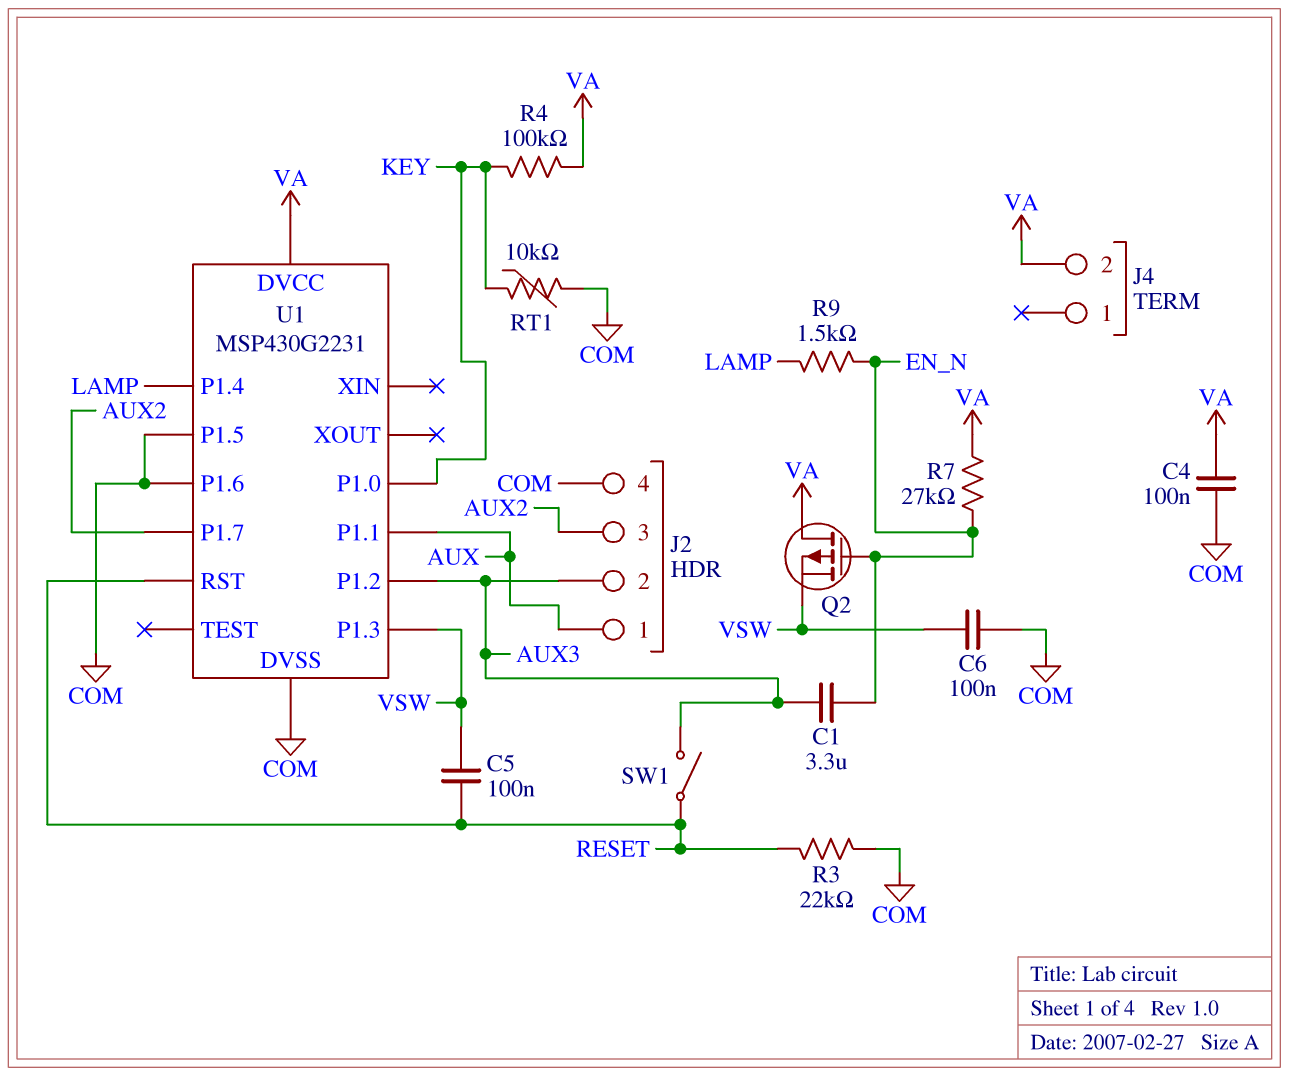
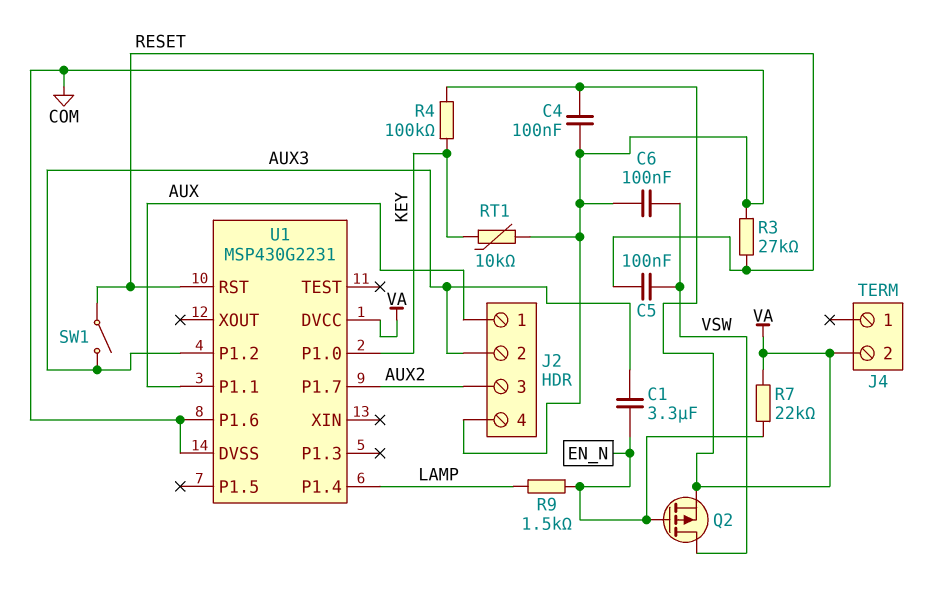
Q2: PMOS (G EN_N, D VA, S VSW) -> PMOS (G EN_N, D VSW, S VA)
R3: 22k (COM, RESET) -> 27k (COM, RESET)
R7: 27k (EN_N, VA) -> 22k (EN_N, VA)
U1 pin P1.3: VSW -> none
U1 pin P1.5: COM -> none

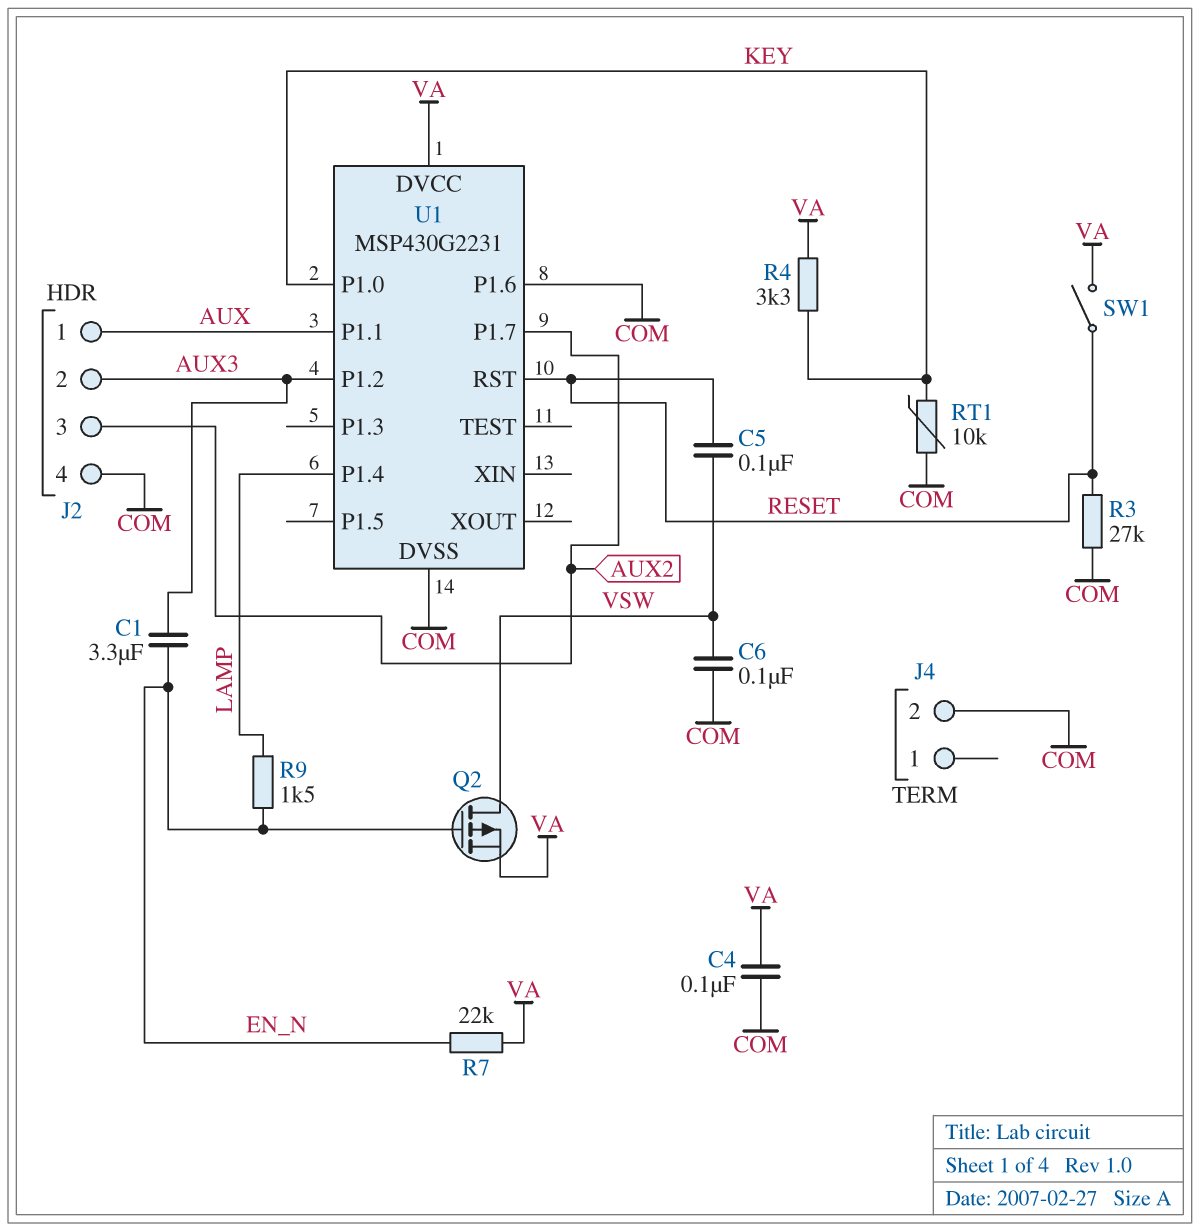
J4 pin 2: VA -> COM
R4: 100k (KEY, VA) -> 3.3k (KEY, VA)
SW1: switch (AUX3, RESET) -> switch (RESET, VA)

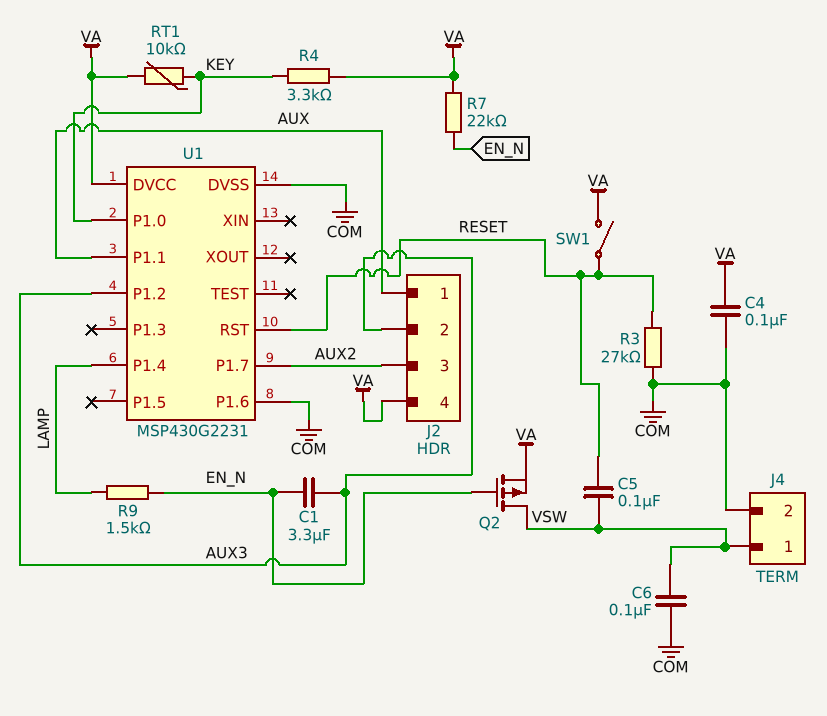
J2 pin 4: COM -> VA
J4 pin 1: none -> VSW
RT1: 10k (COM, KEY) -> 10k (KEY, VA)

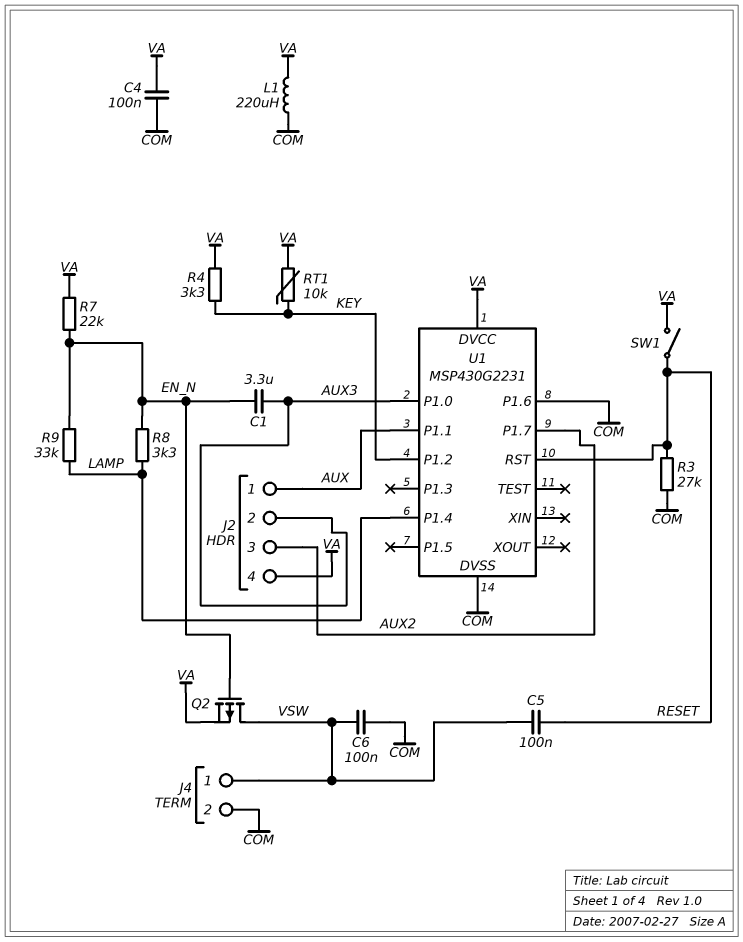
L1: none -> 220uH (COM, VA)
R8: none -> 3.3k (EN_N, LAMP)
R9: 1.5k (EN_N, LAMP) -> 33k (EN_N, LAMP)
U1 pin P1.0: KEY -> AUX3
U1 pin P1.2: AUX3 -> KEY

